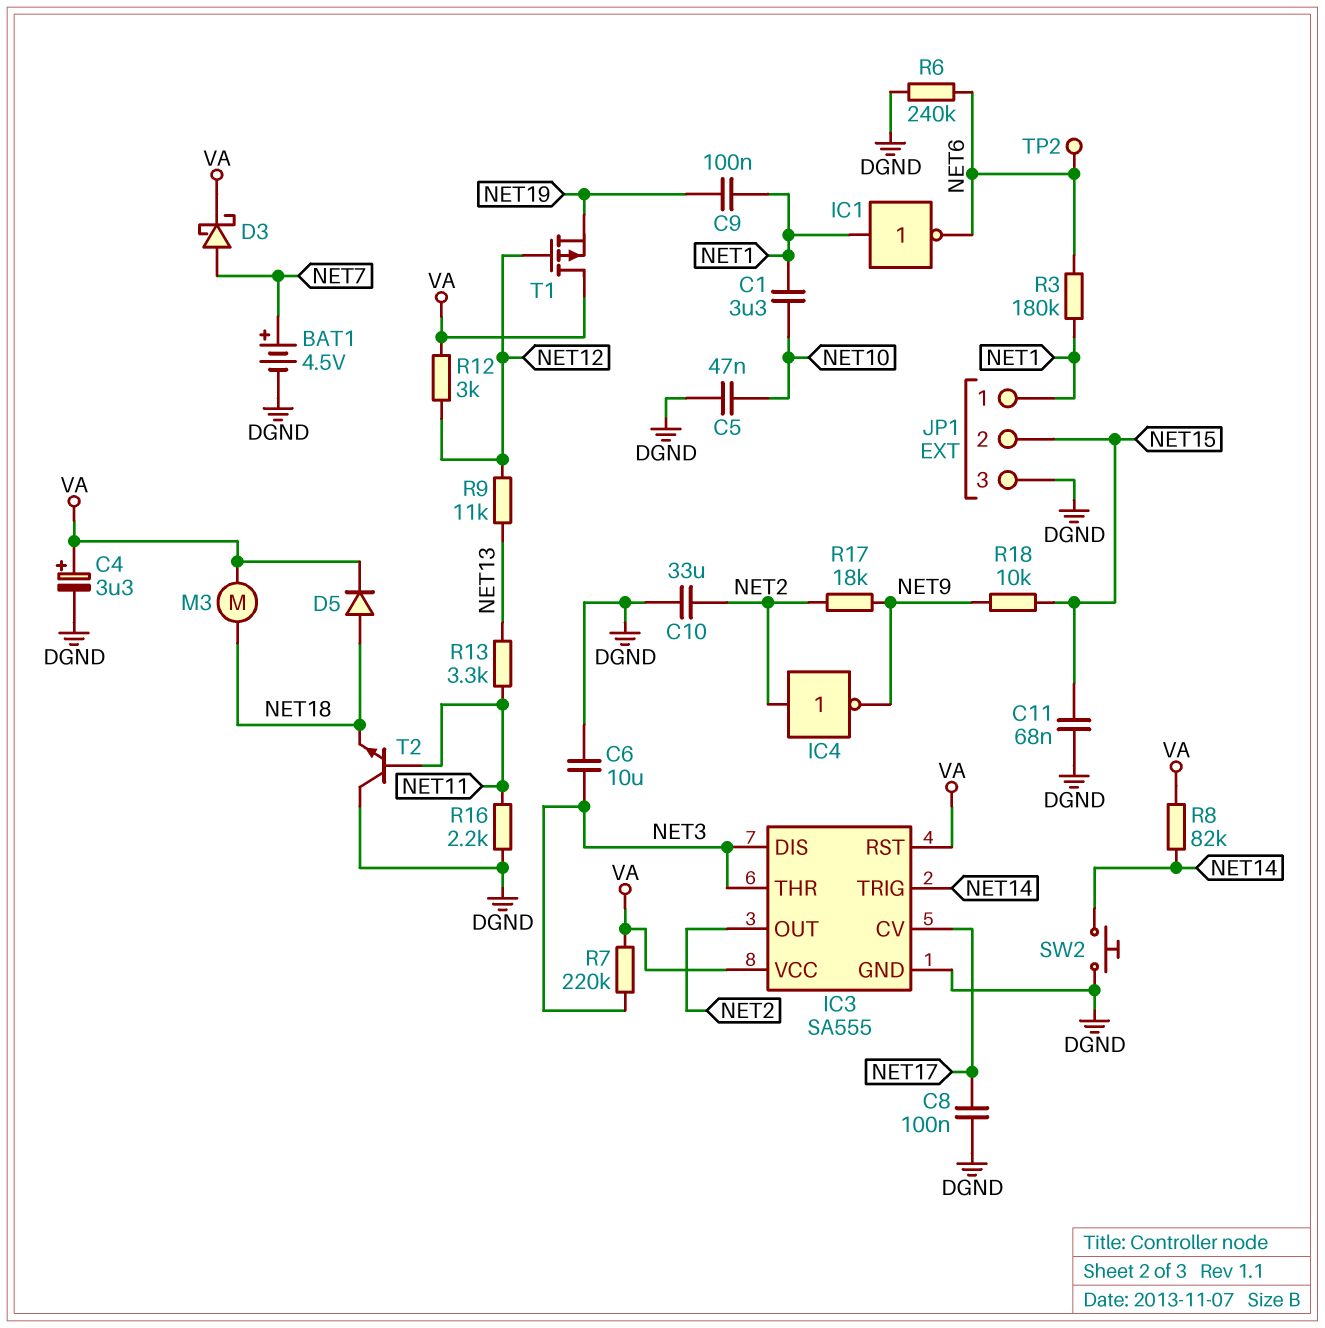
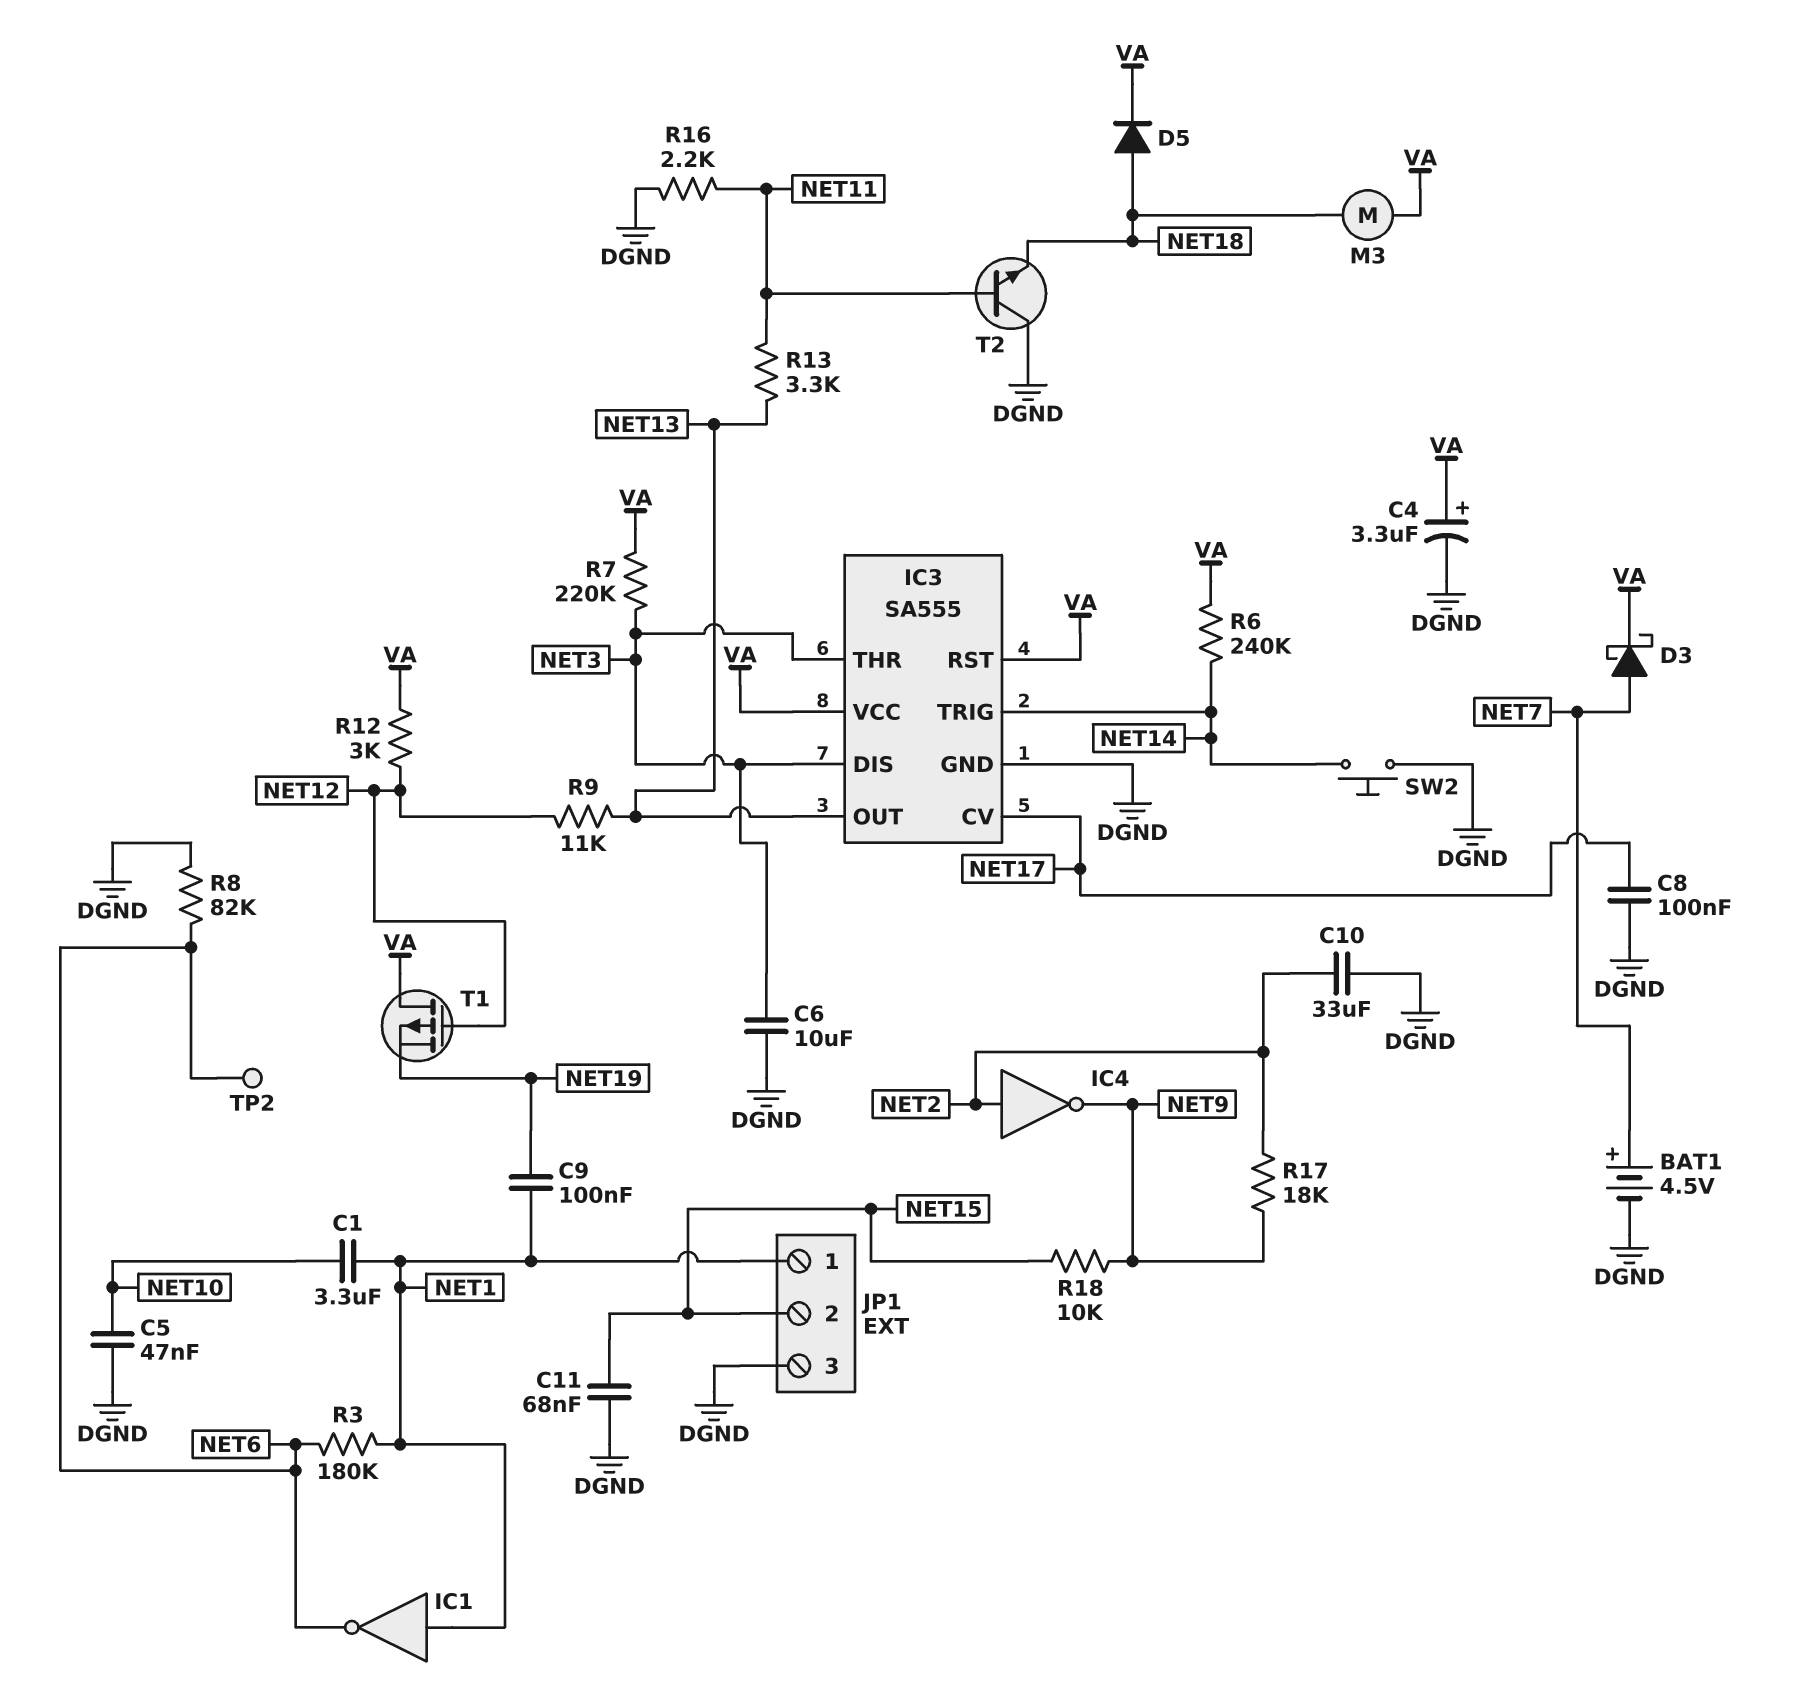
IC3 pin OUT: NET2 -> NET13
R6: 240k (DGND, NET6) -> 240k (NET14, VA)
R8: 82k (NET14, VA) -> 82k (DGND, NET6)

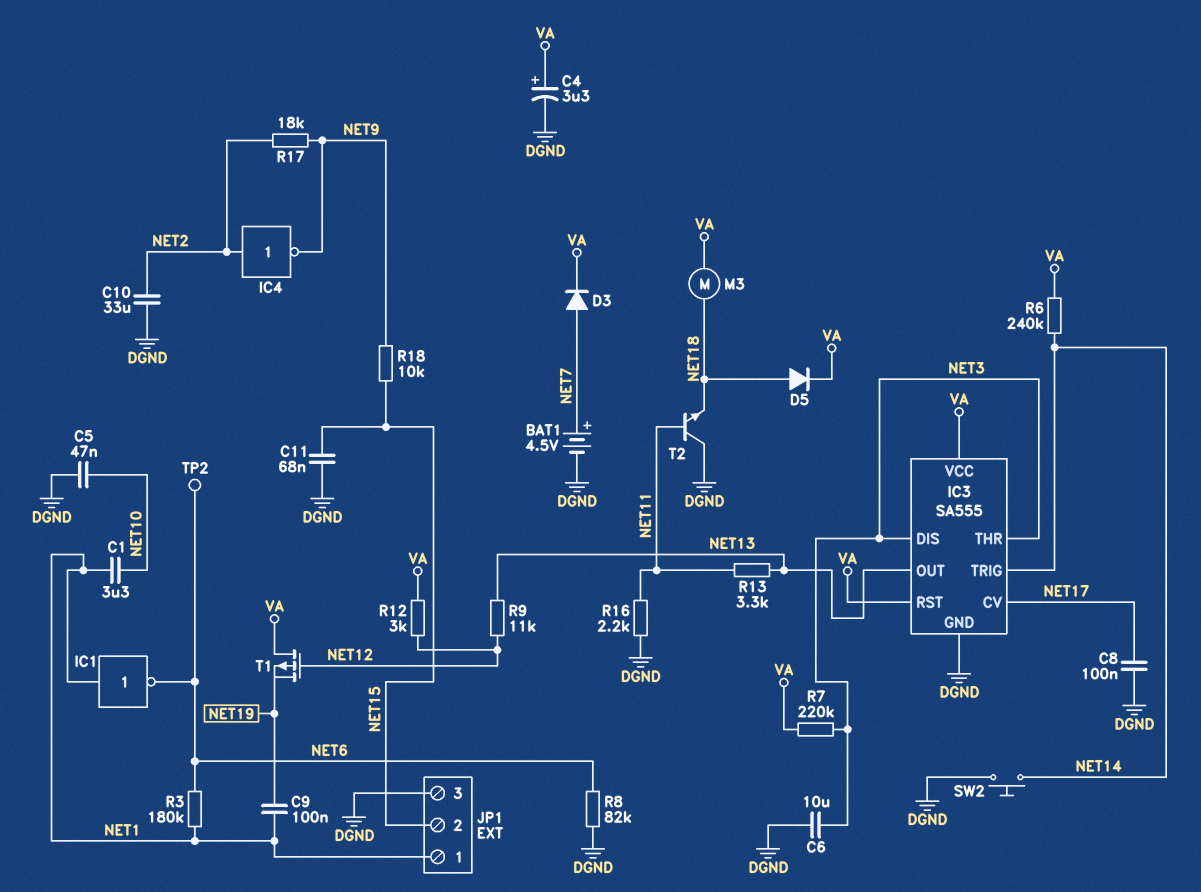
D3: schottky (A NET7, K VA) -> diode (A NET7, K VA)

